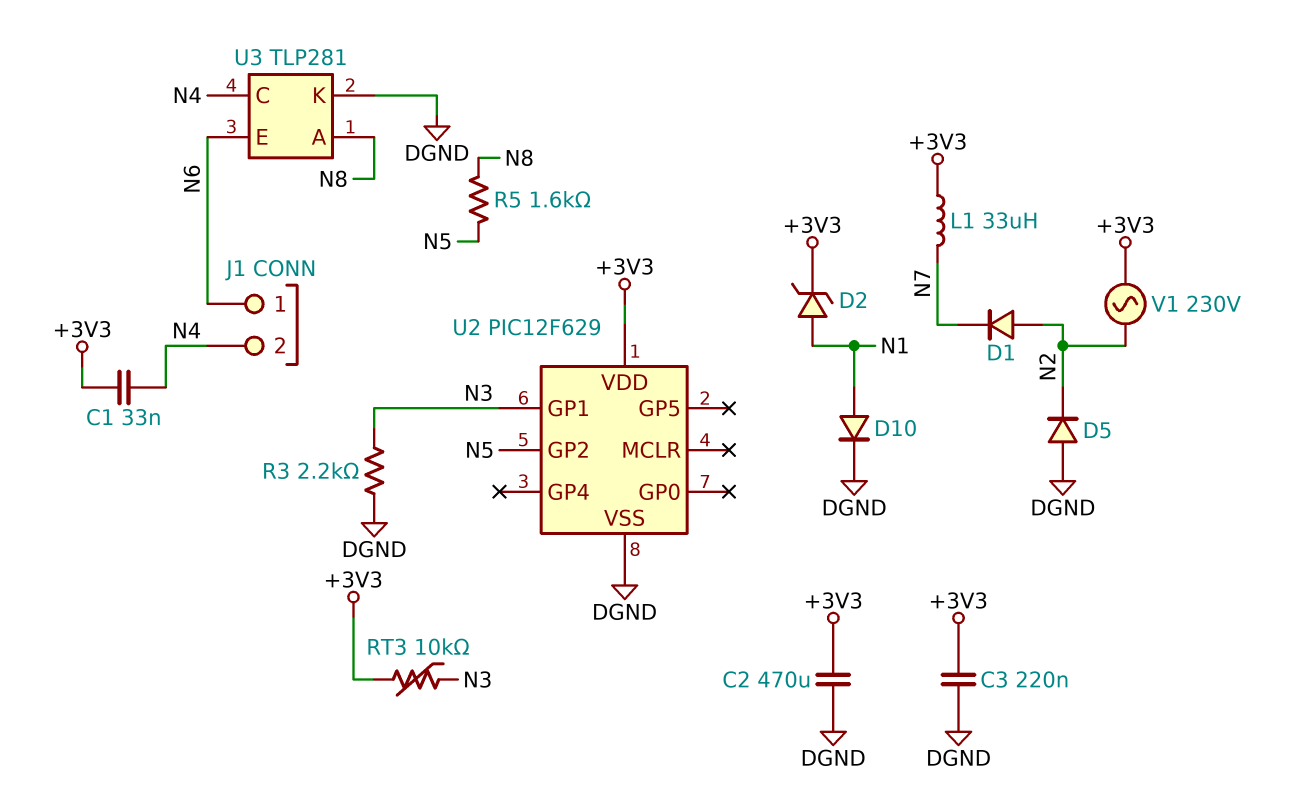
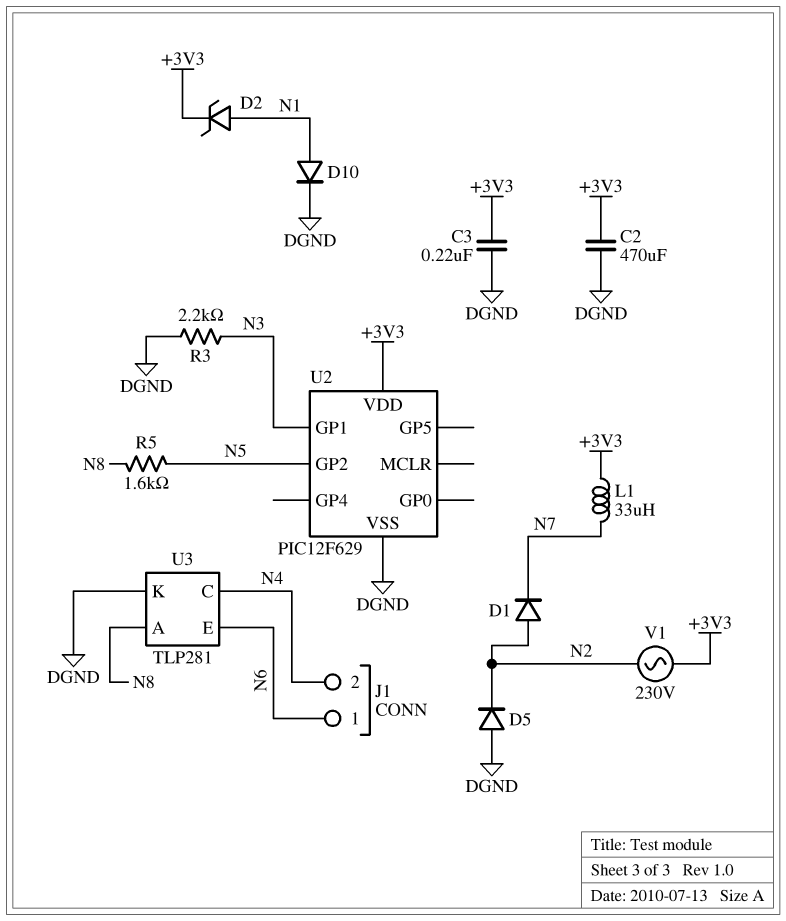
C1: 33nF (+3V3, N4) -> none
RT3: 10k (+3V3, N3) -> none

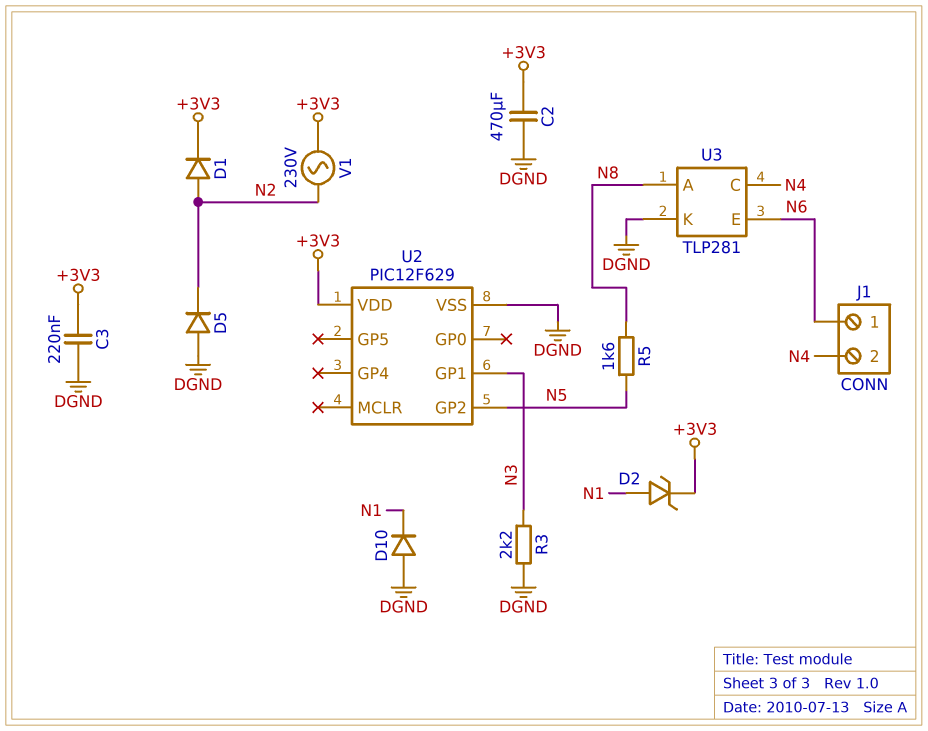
D1: diode (A N2, K N7) -> diode (A N2, K +3V3)
D10: diode (A N1, K DGND) -> diode (A DGND, K N1)
L1: 33uH (+3V3, N7) -> none

